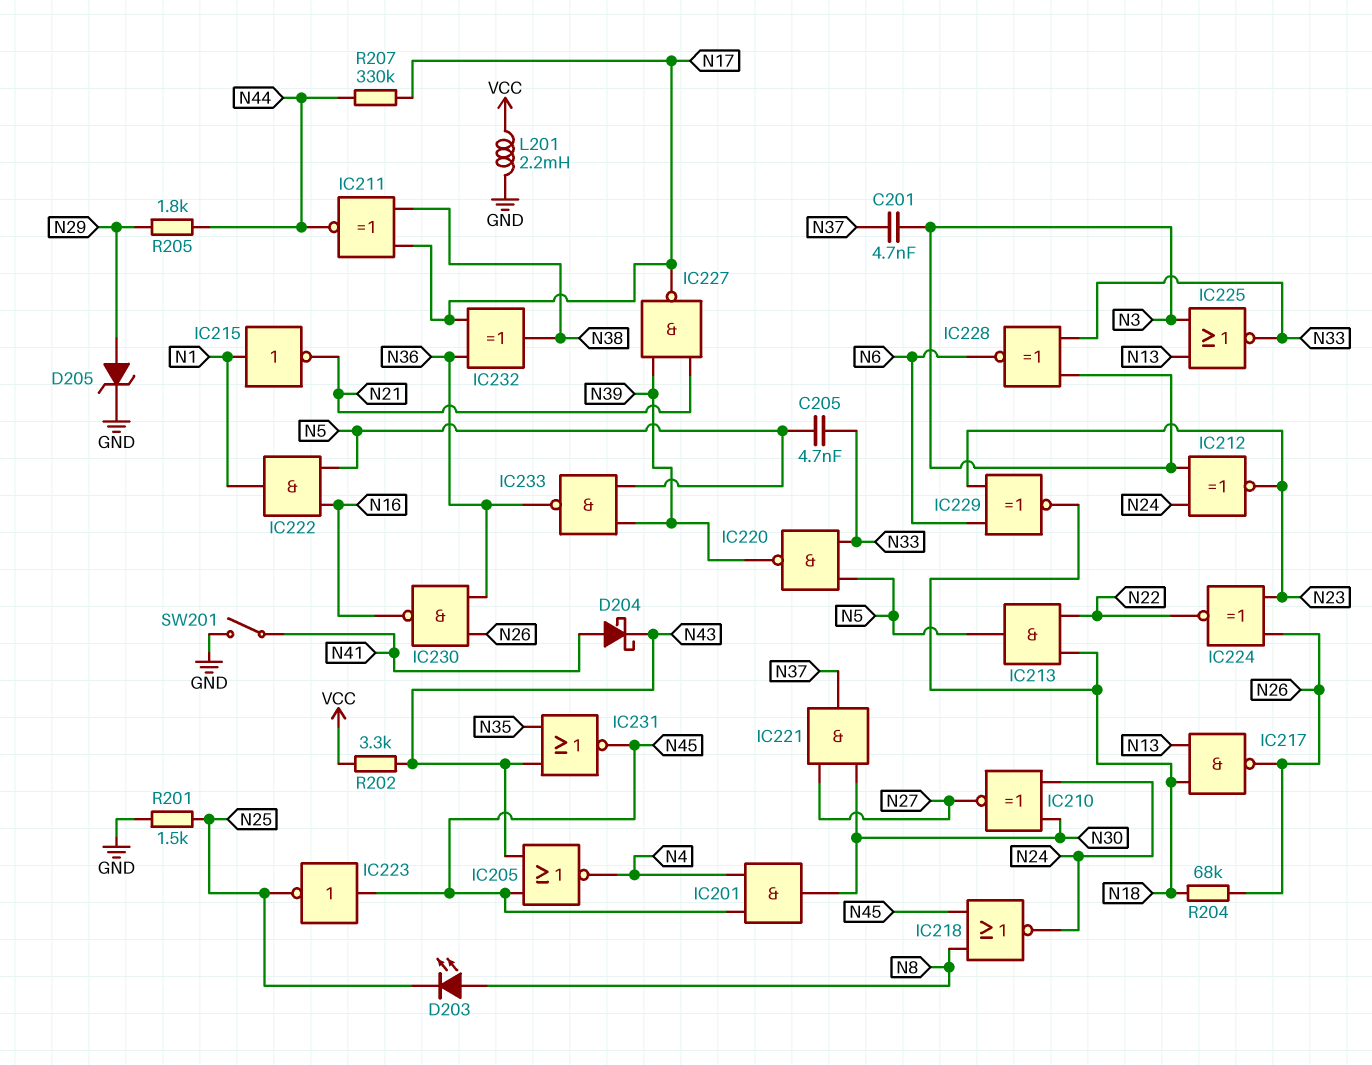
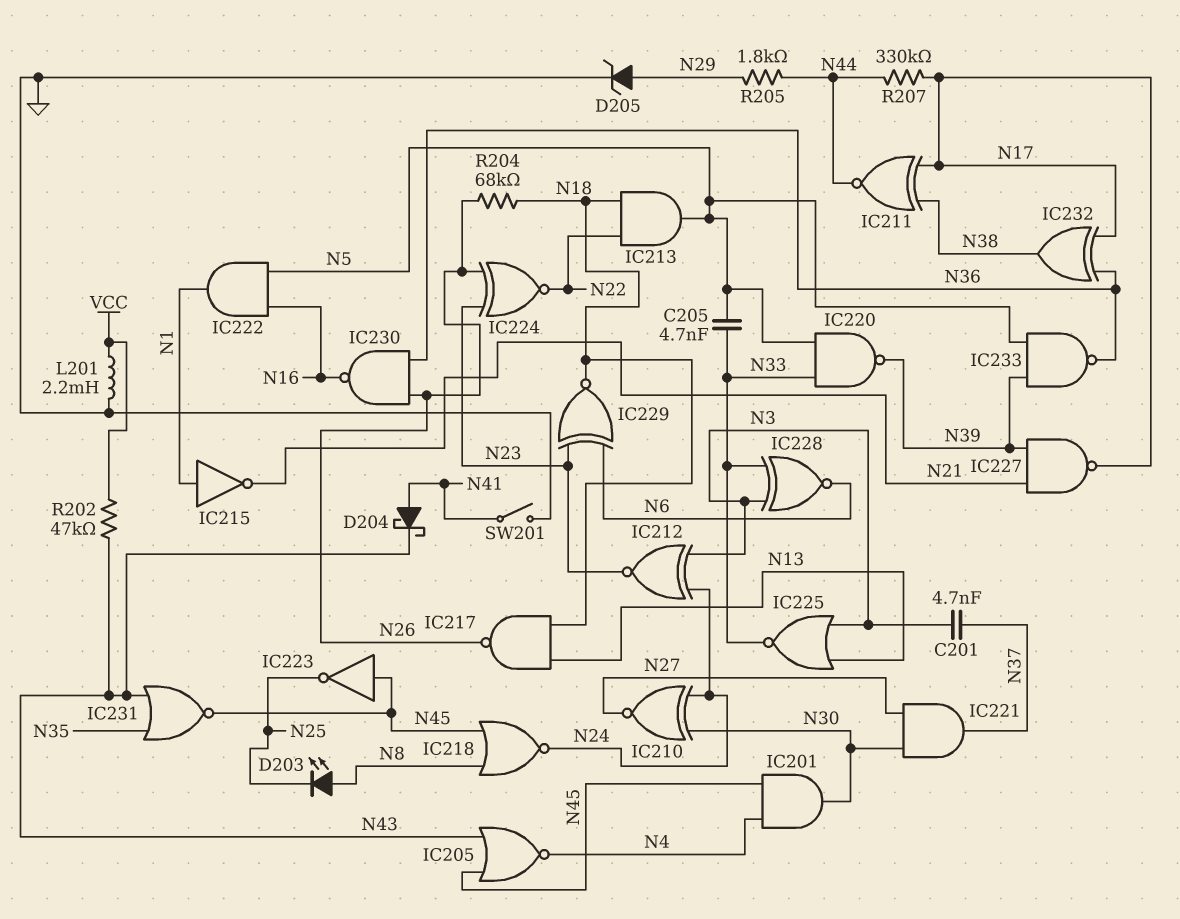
R201: 1.5k (GND, N25) -> none
R202: 3.3k (N43, VCC) -> 47k (N43, VCC)

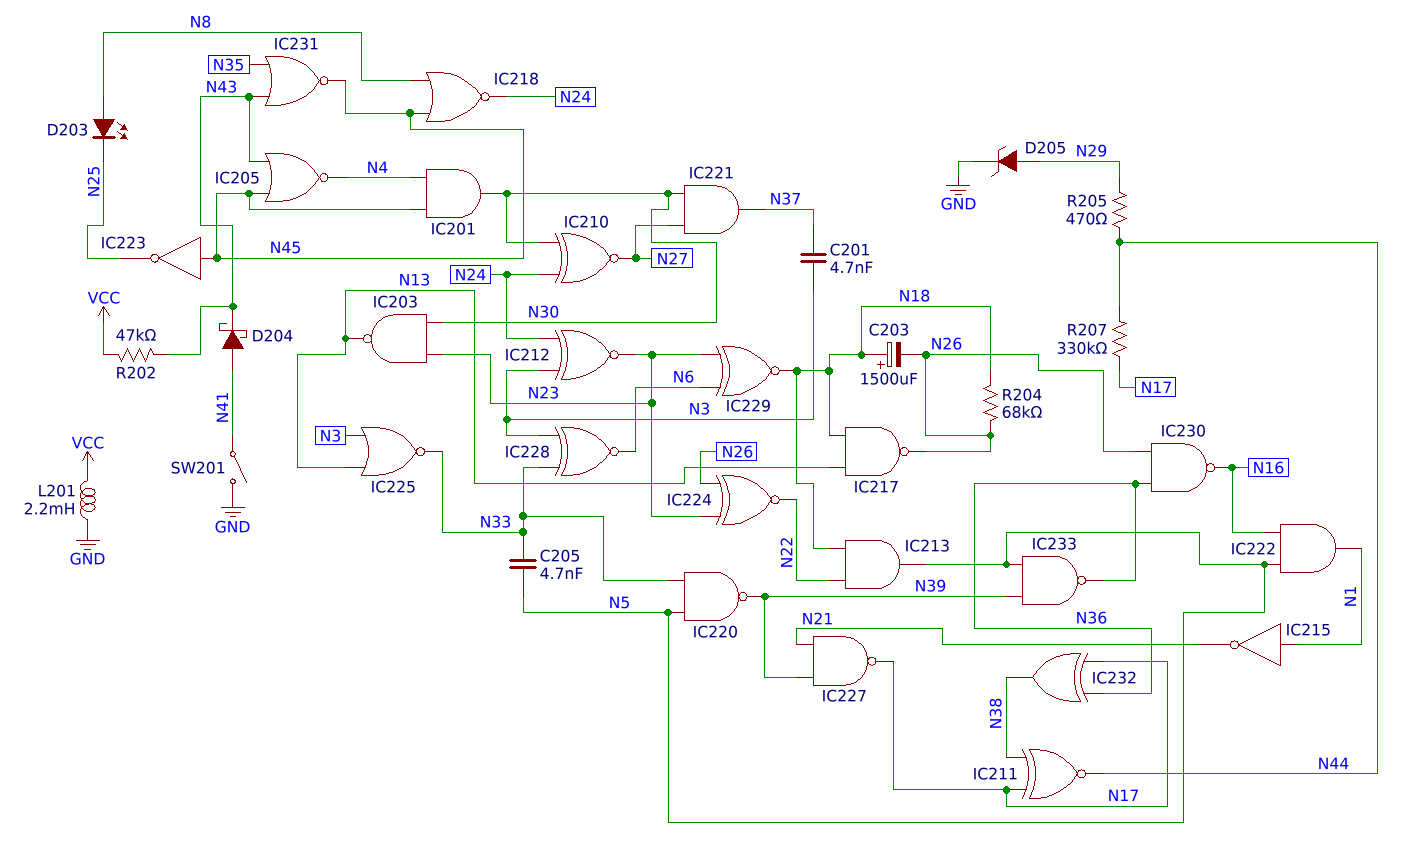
C203: none -> 1500uF (plus N18, minus N26)
IC203: none -> NAND (in N23, in N30, out N13)
R205: 1.8k (N29, N44) -> 470 (N29, N44)

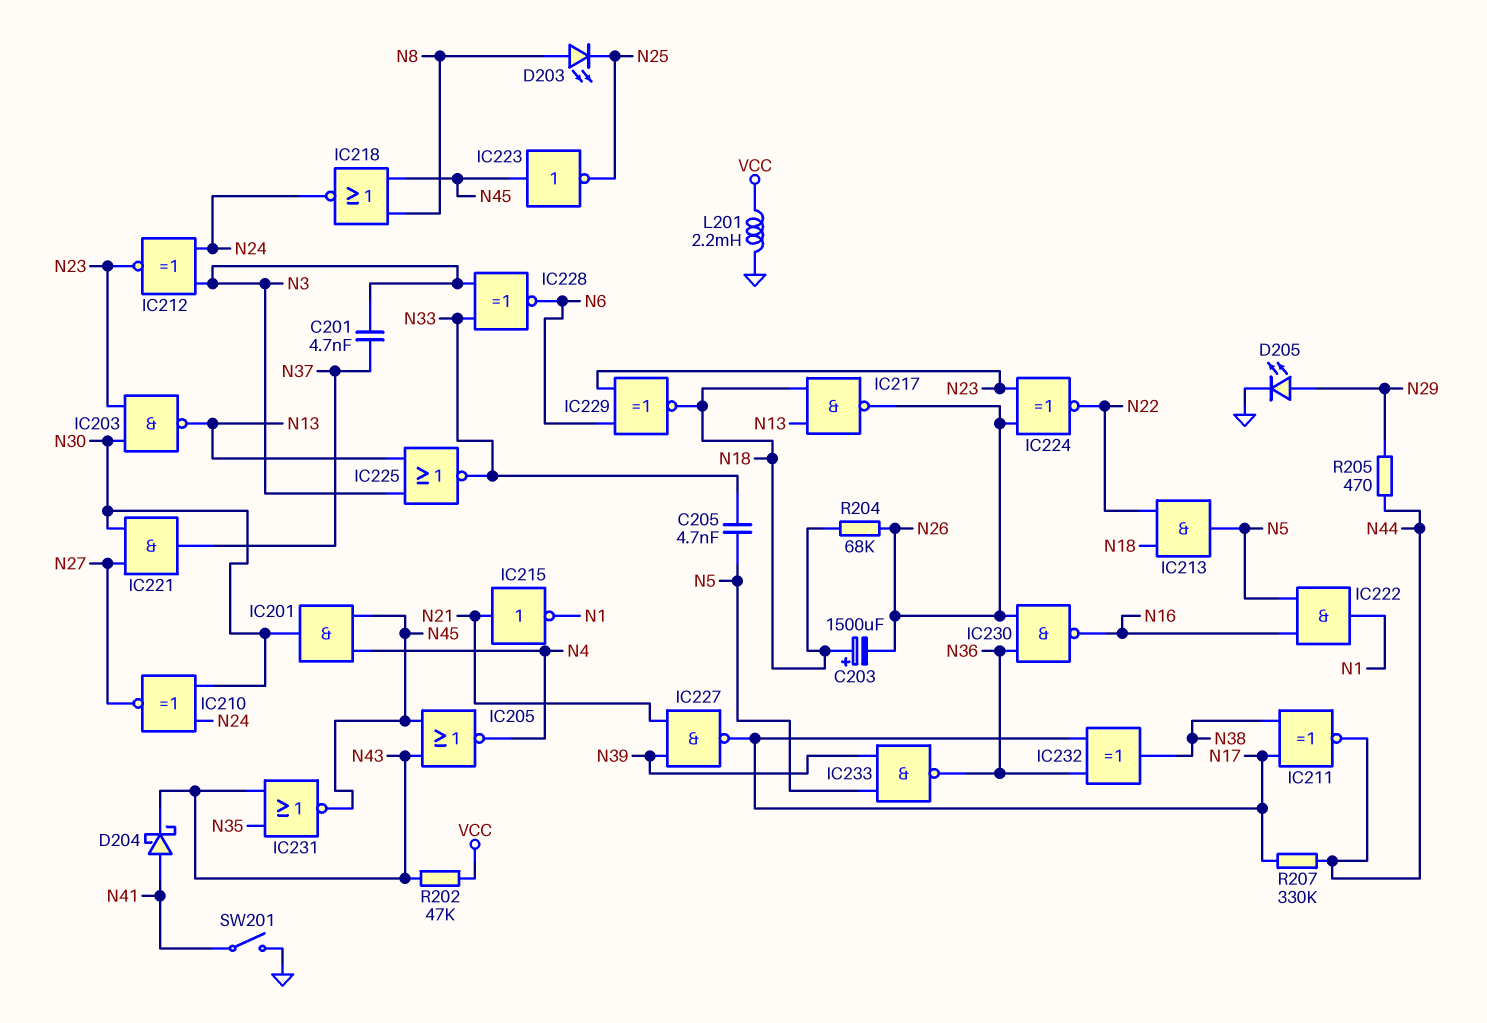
D205: zener (A N29, K GND) -> LED (A N29, K GND)
IC215: NOT (in N1, out N21) -> NOT (in N21, out N1)
IC220: NAND (in N5, in N33, out N39) -> none

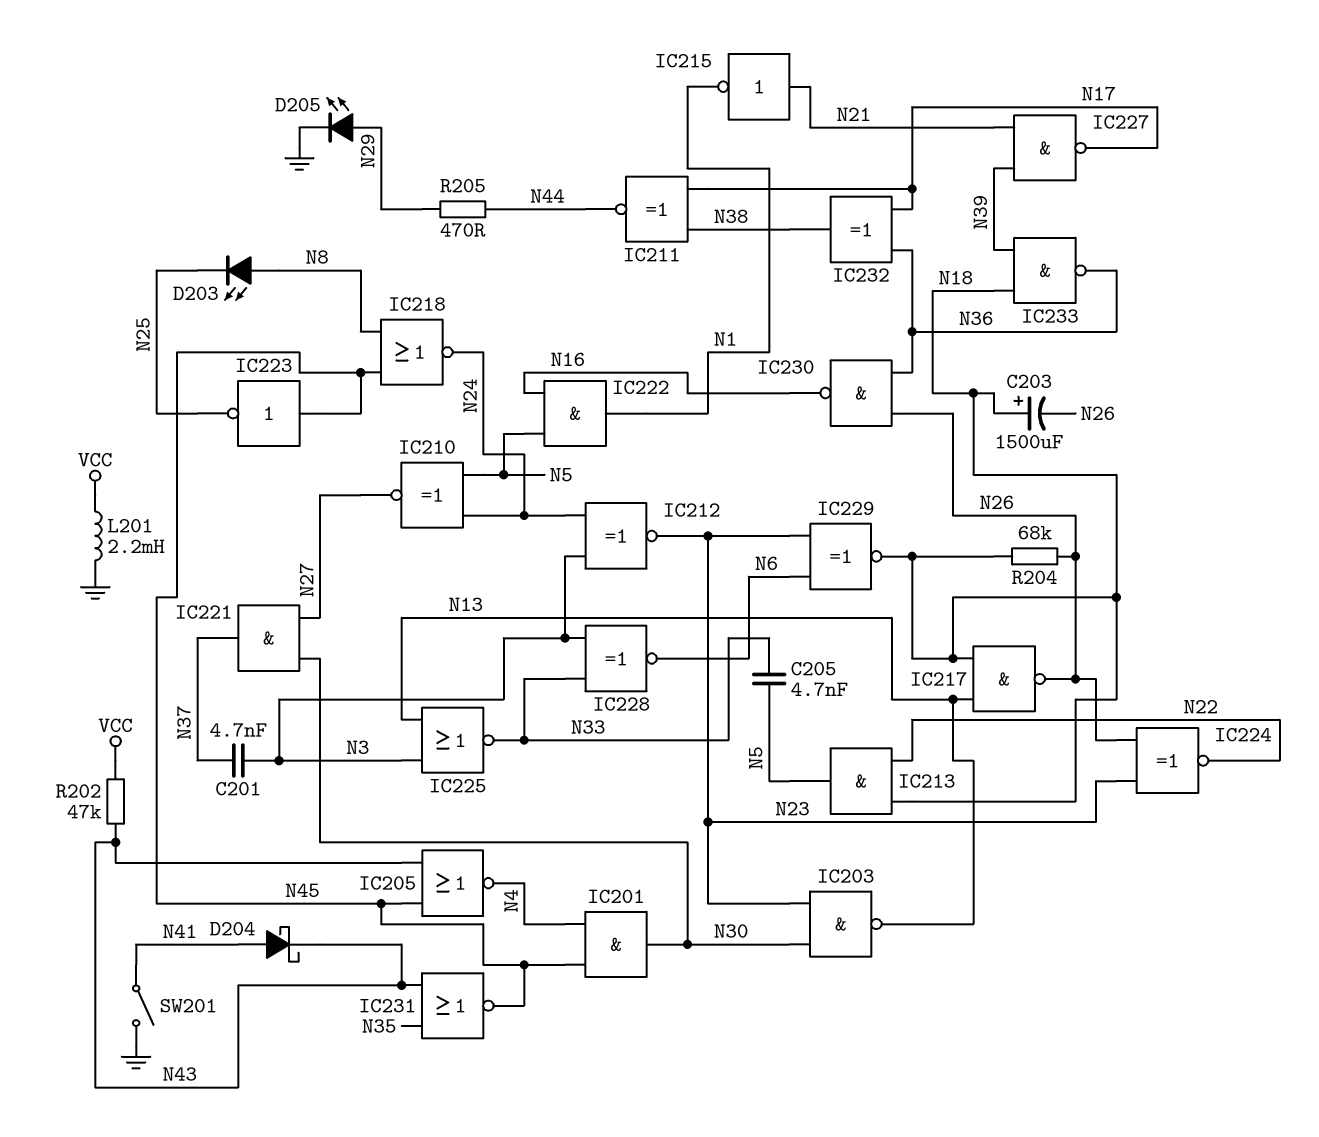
IC210: XNOR (in N24, in N30, out N27) -> XNOR (in N5, in N24, out N27)
IC233: NAND (in N5, in N39, out N36) -> NAND (in N18, in N39, out N36)
R207: 330k (N17, N44) -> none

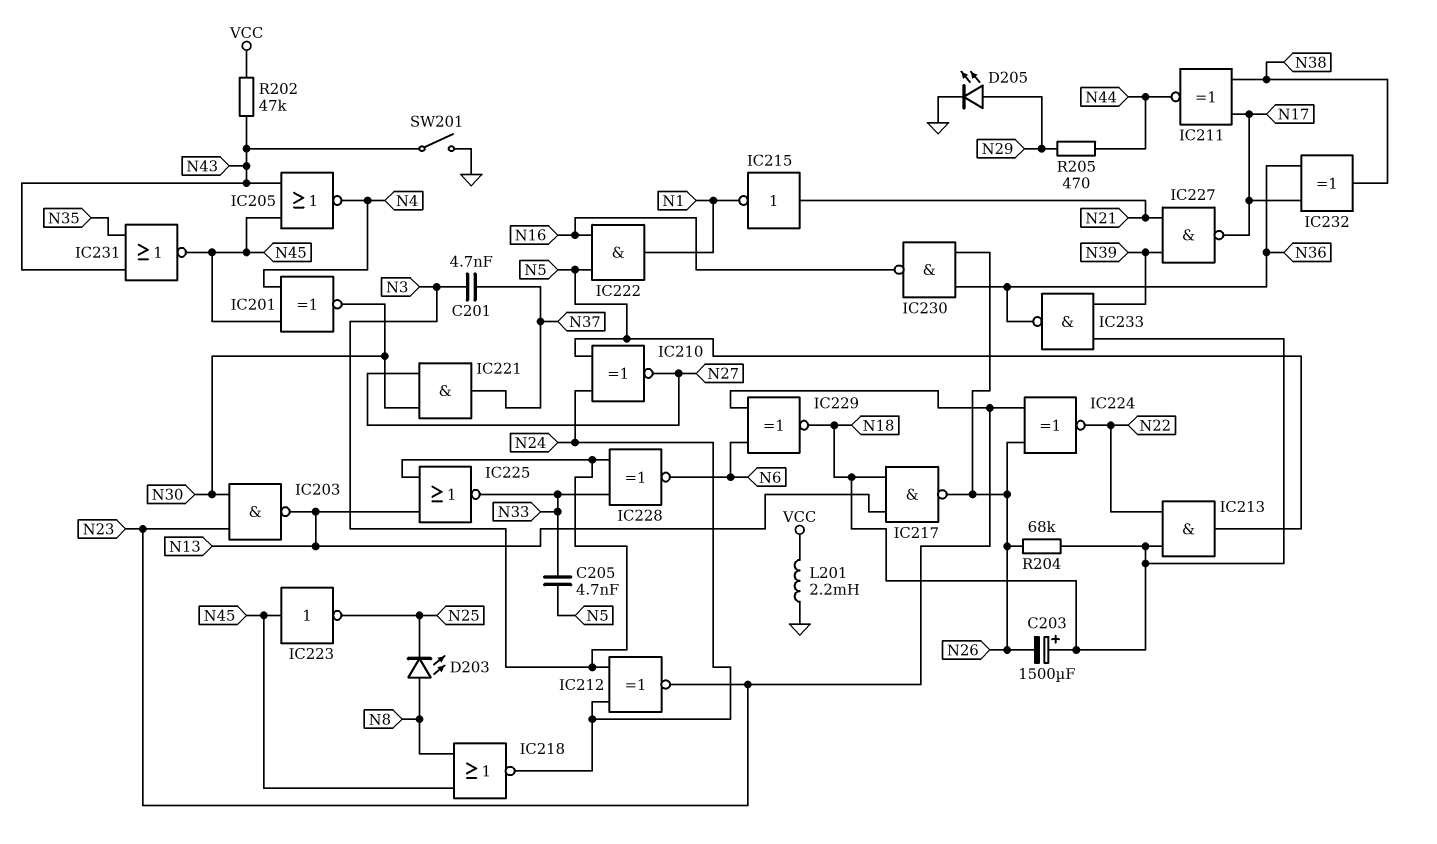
D204: schottky (A N41, K N43) -> none
IC201: AND (in N4, in N45, out N30) -> XNOR (in N4, in N45, out N30)
SW201: switch (GND, N41) -> switch (GND, N43)

